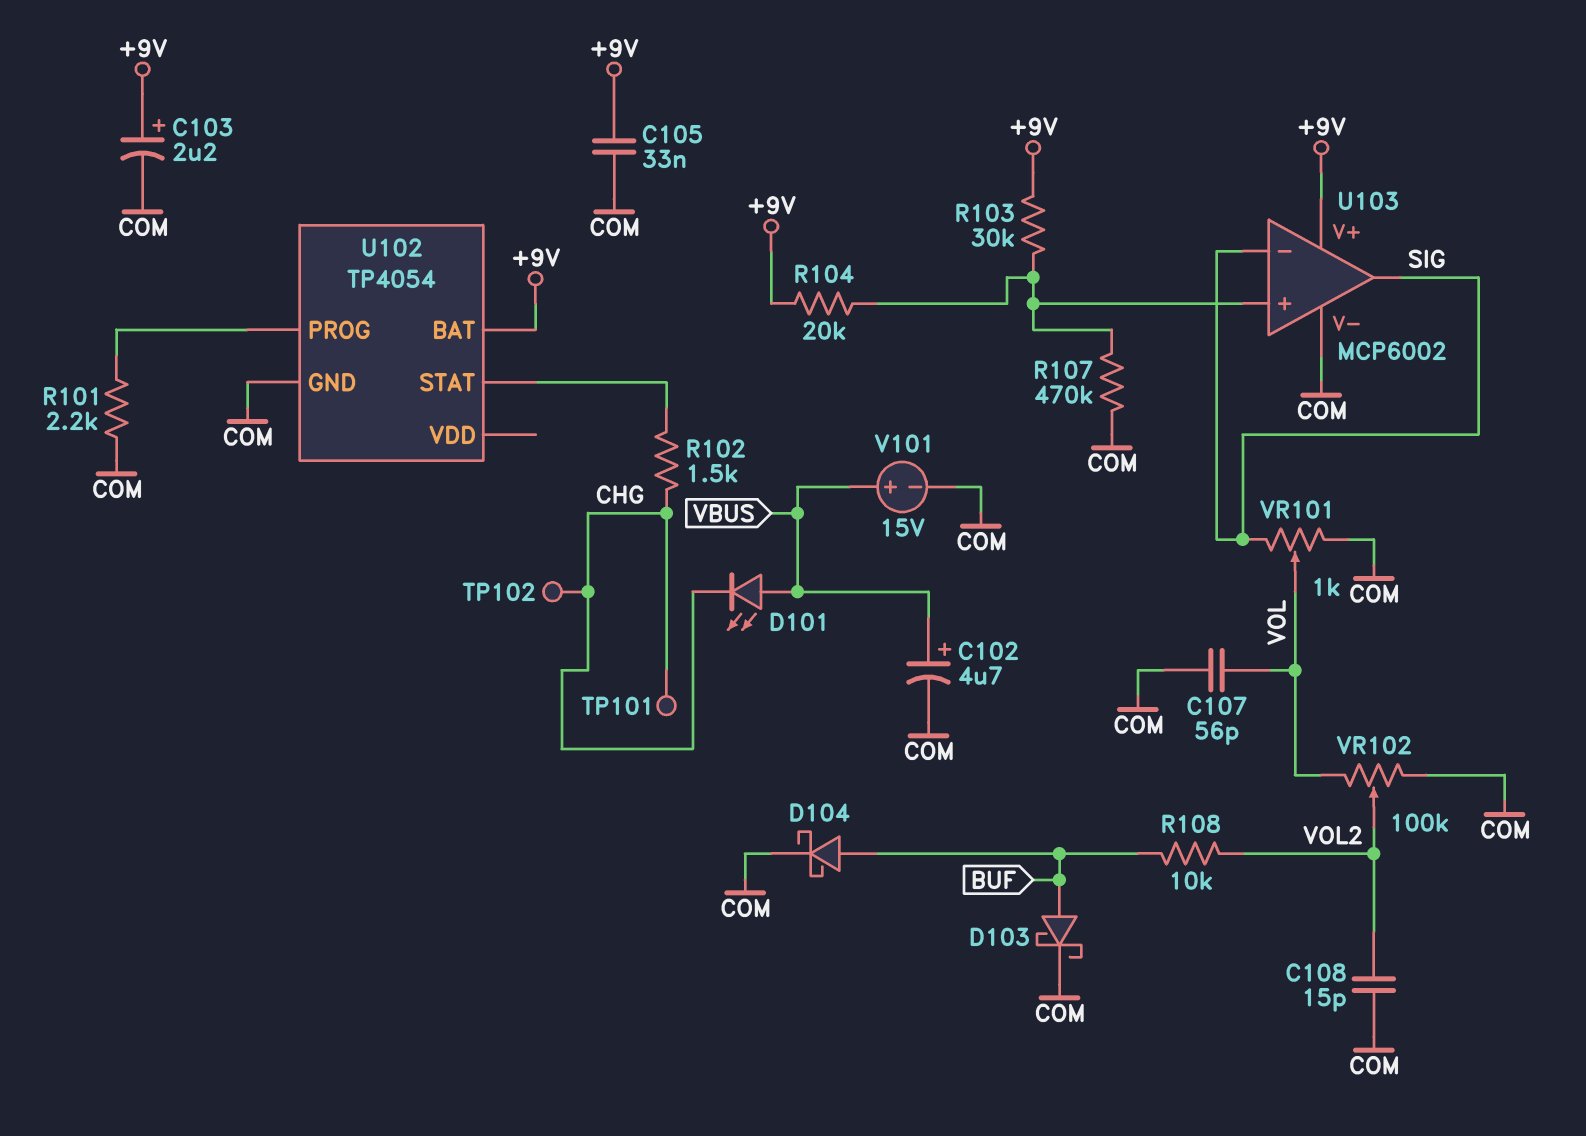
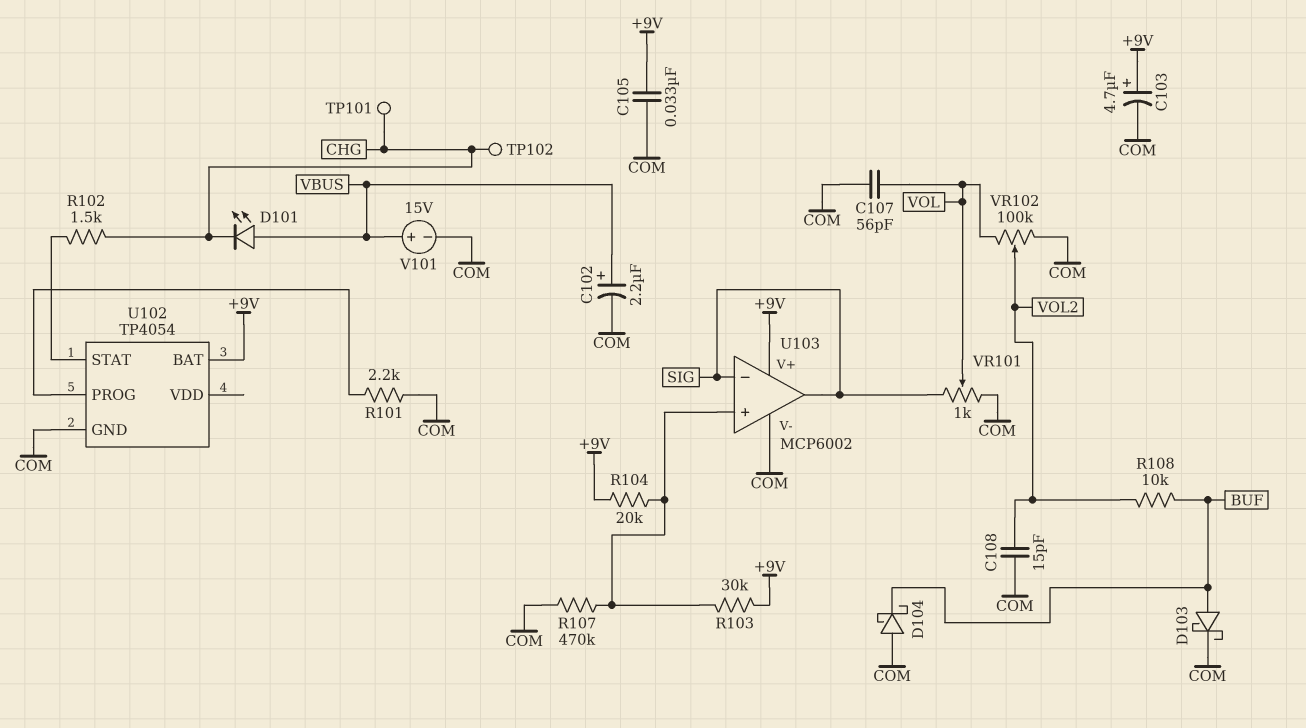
C102: 4.7uF (plus VBUS, minus COM) -> 2.2uF (plus VBUS, minus COM)
C103: 2.2uF (plus +9V, minus COM) -> 4.7uF (plus +9V, minus COM)
D104: schottky (A BUF, K COM) -> schottky (A COM, K BUF)

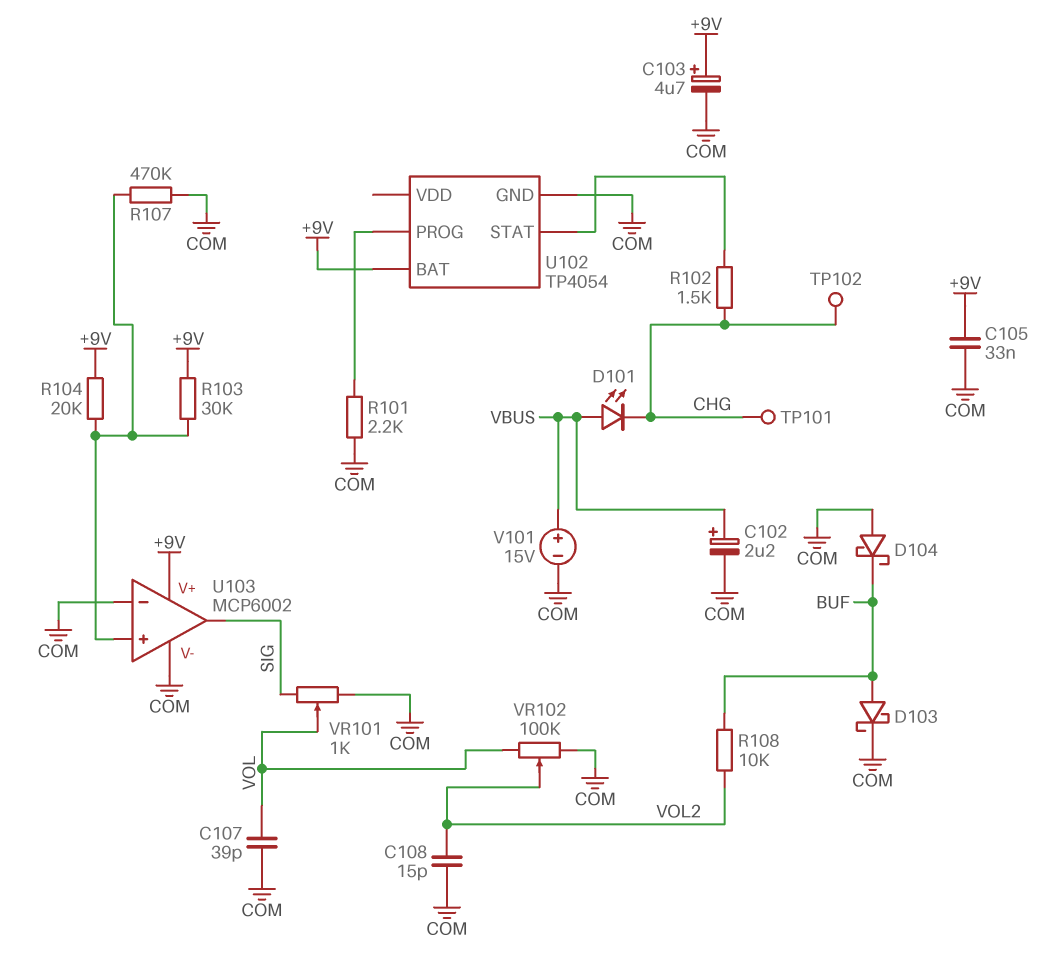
C107: 56pF (COM, VOL) -> 39pF (COM, VOL)
U103 pin in-: SIG -> COM

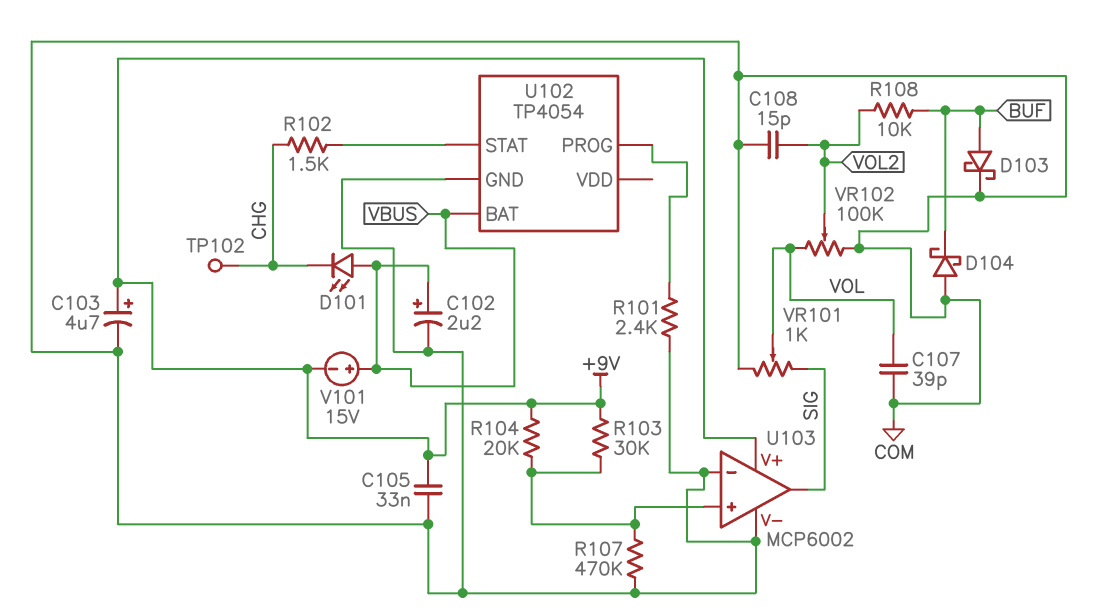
R101: 2.2k (COM, U102/PROG) -> 2.4k (COM, U102/PROG)
TP101: test point (CHG) -> none
U102 pin BAT: +9V -> VBUS
V101: 15V (plus VBUS, minus COM) -> 15V (plus VBUS, minus +9V)

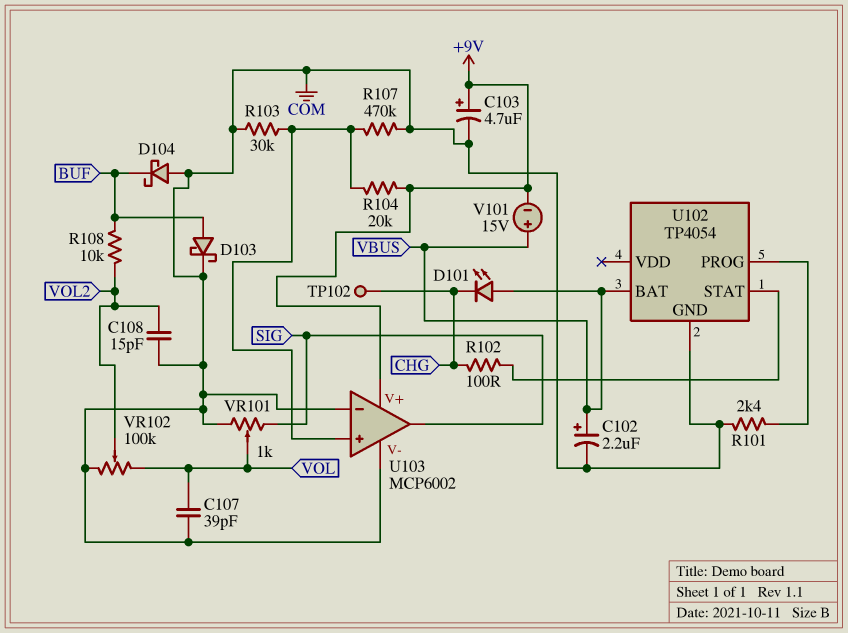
C105: 33nF (+9V, COM) -> none
R102: 1.5k (CHG, U102/STAT) -> 100 (CHG, U102/STAT)
R103: 30k (+9V, U103/in+) -> 30k (COM, U103/in+)

